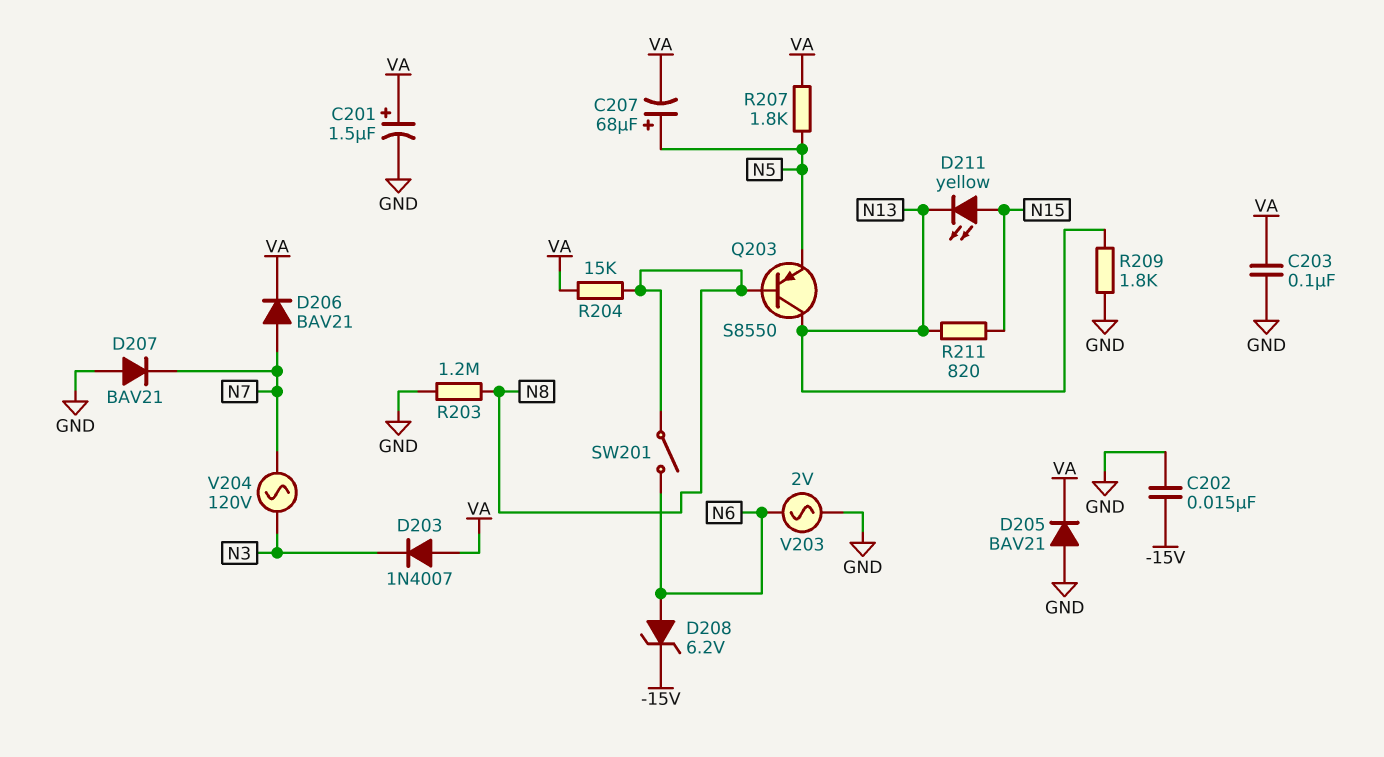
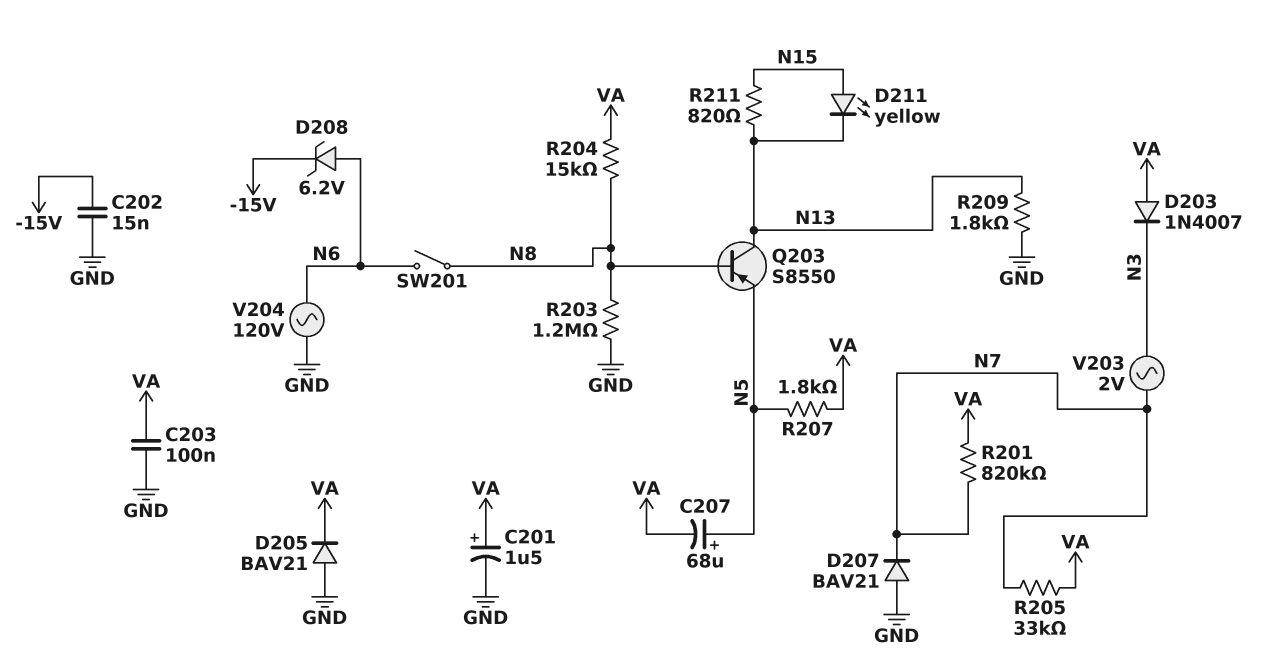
D206: diode BAV21 (A N7, K VA) -> none
R201: none -> 820k (N7, VA)
R205: none -> 33k (N7, VA)
V203: AC 2V (GND, N6) -> AC 2V (N3, N7)
V204: AC 120V (N3, N7) -> AC 120V (GND, N6)

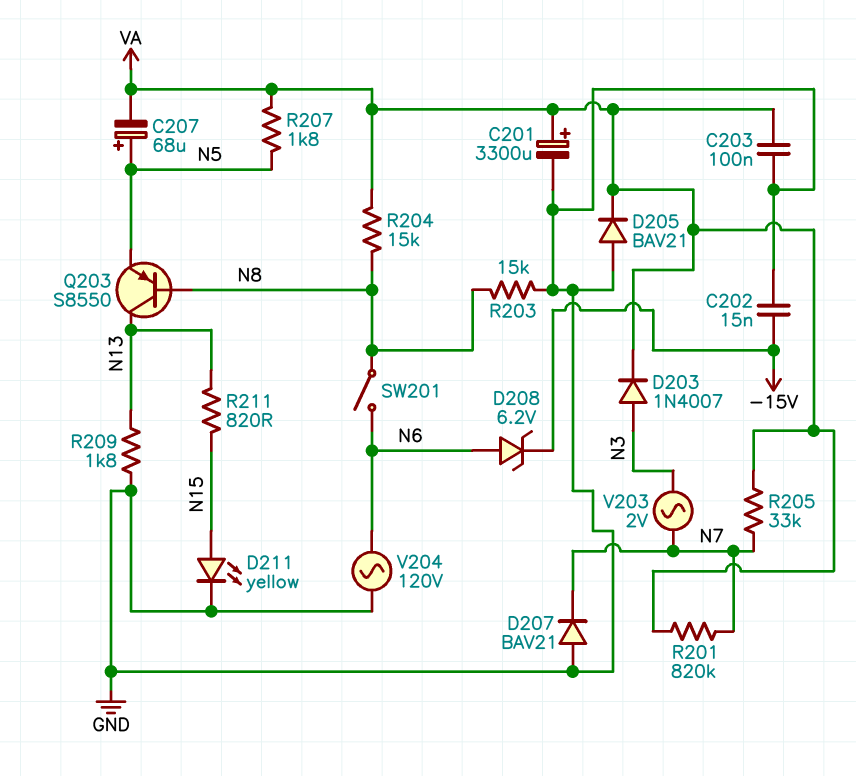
C201: 1.5uF (plus VA, minus GND) -> 3300uF (plus VA, minus GND)
D203: diode 1N4007 (A VA, K N3) -> diode 1N4007 (A N3, K VA)
D211: LED yellow (A N15, K N13) -> LED yellow (A N15, K GND)
R203: 1.2M (GND, N8) -> 15k (GND, N8)

